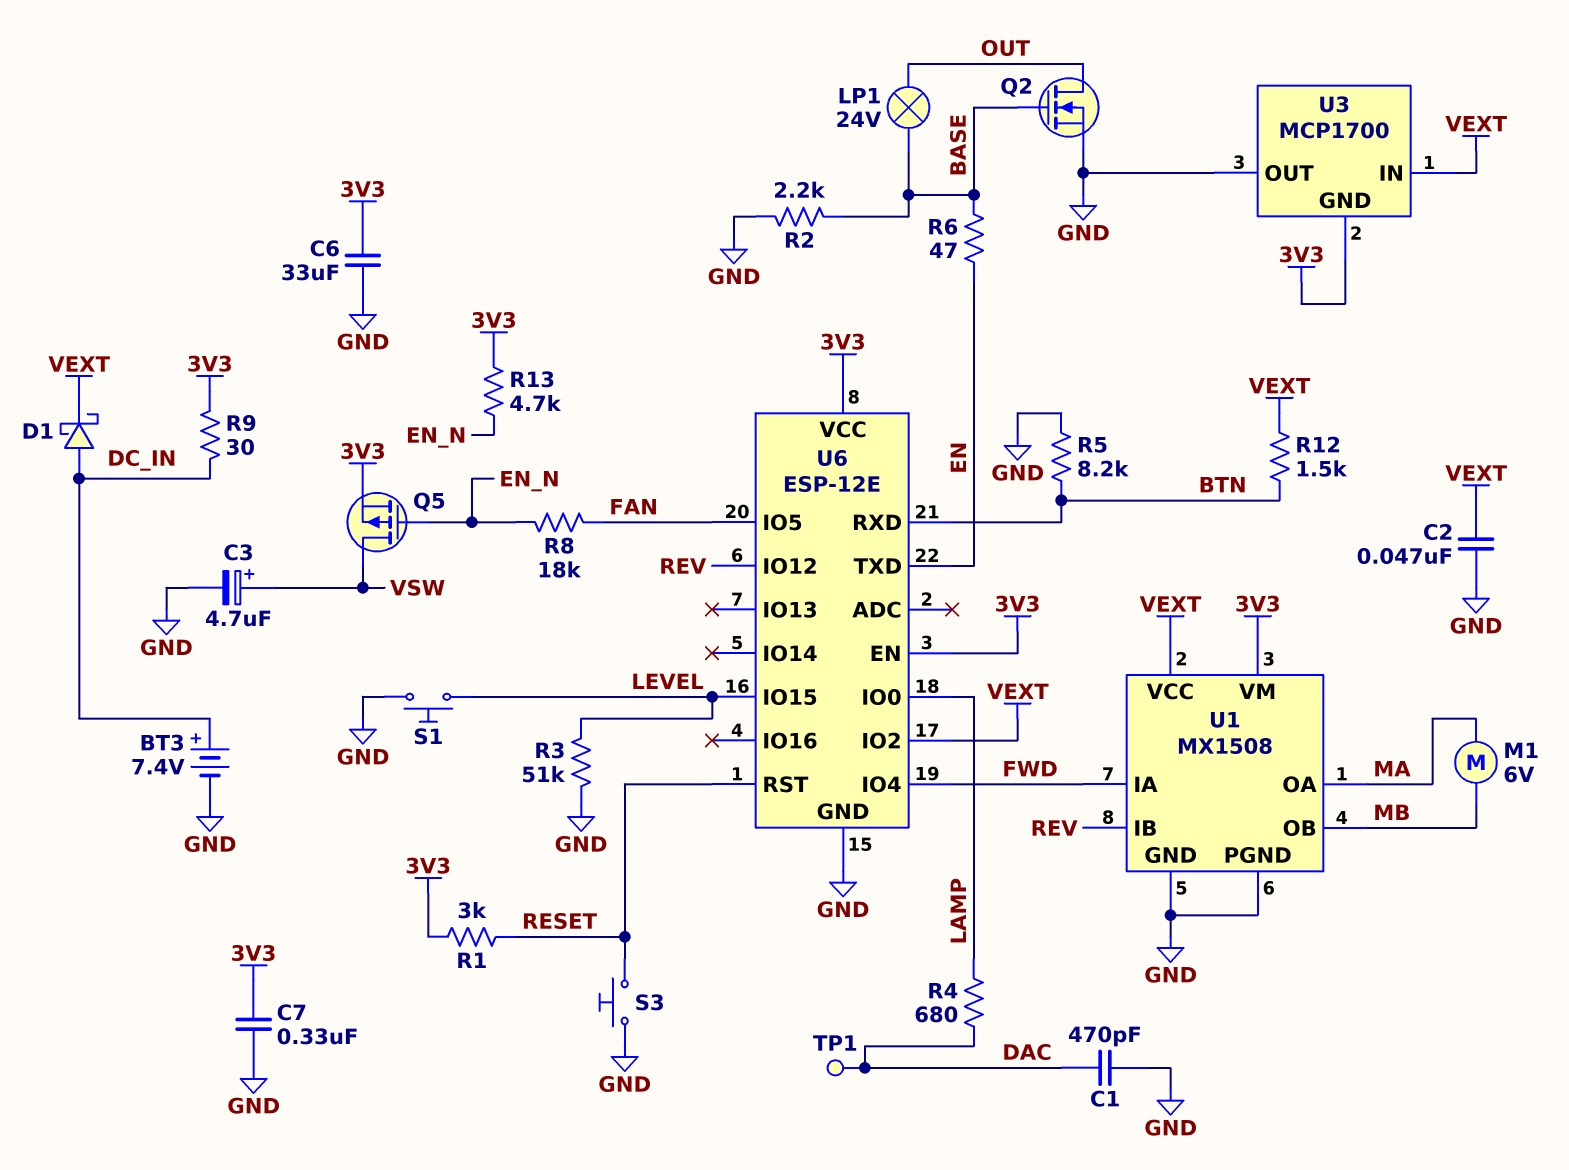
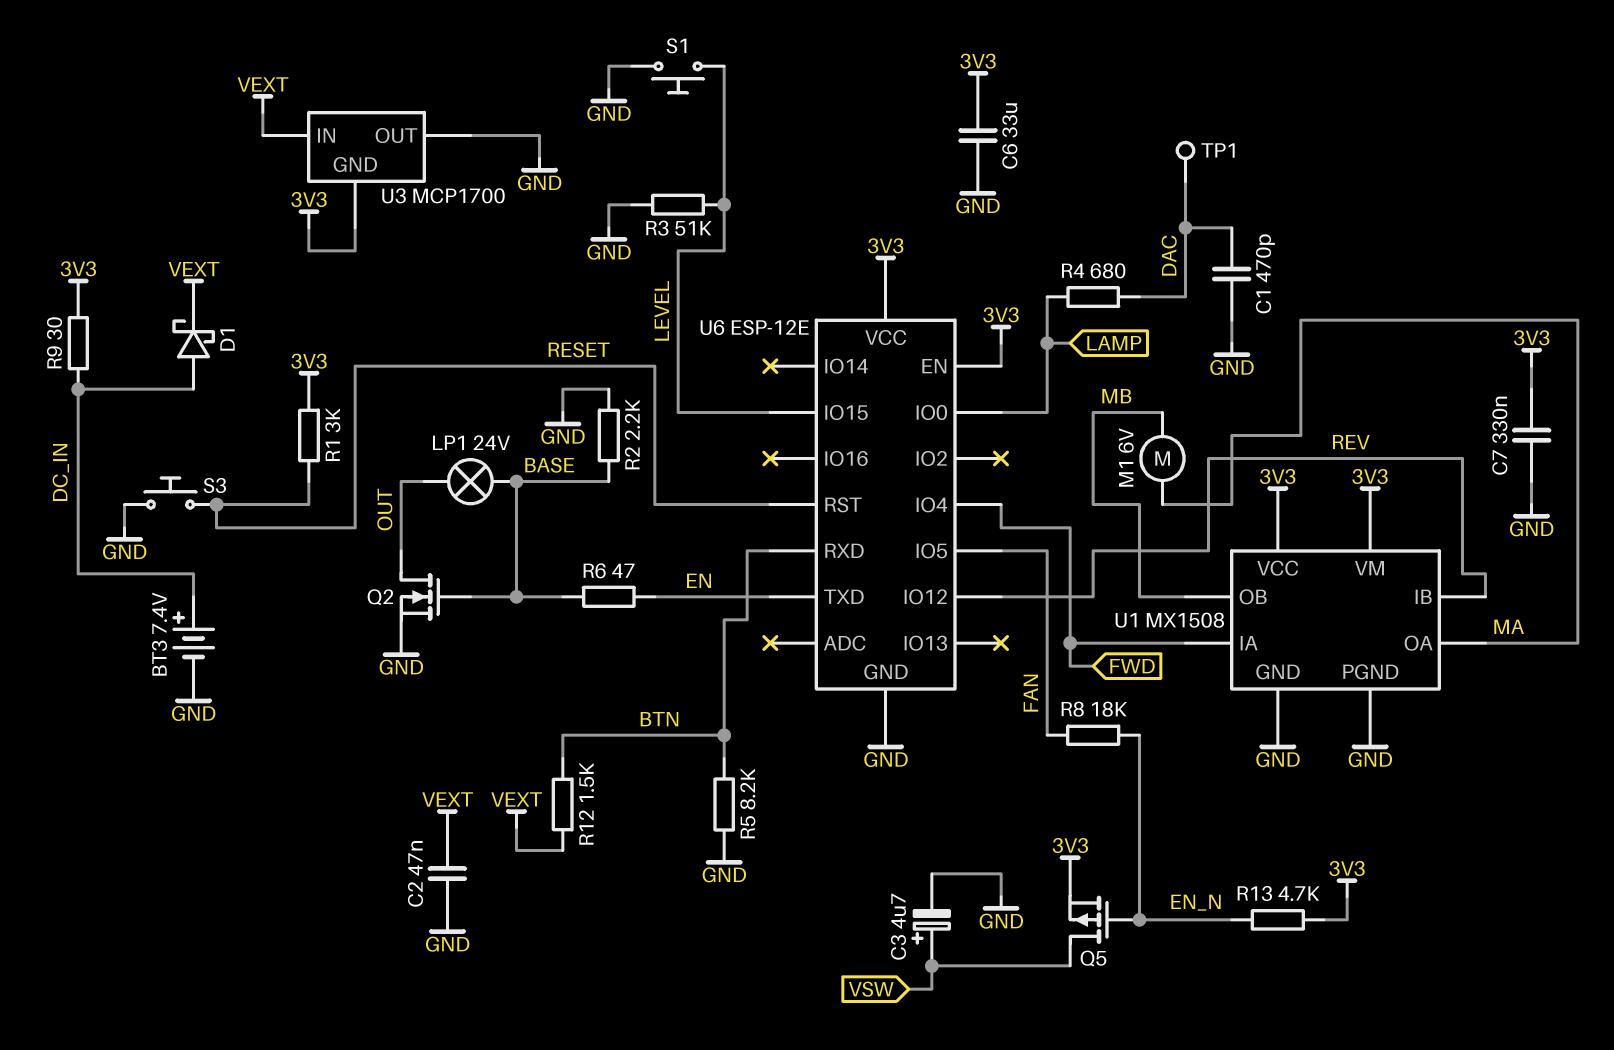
U1 pin VCC: VEXT -> 3V3
U6 pin IO2: VEXT -> none

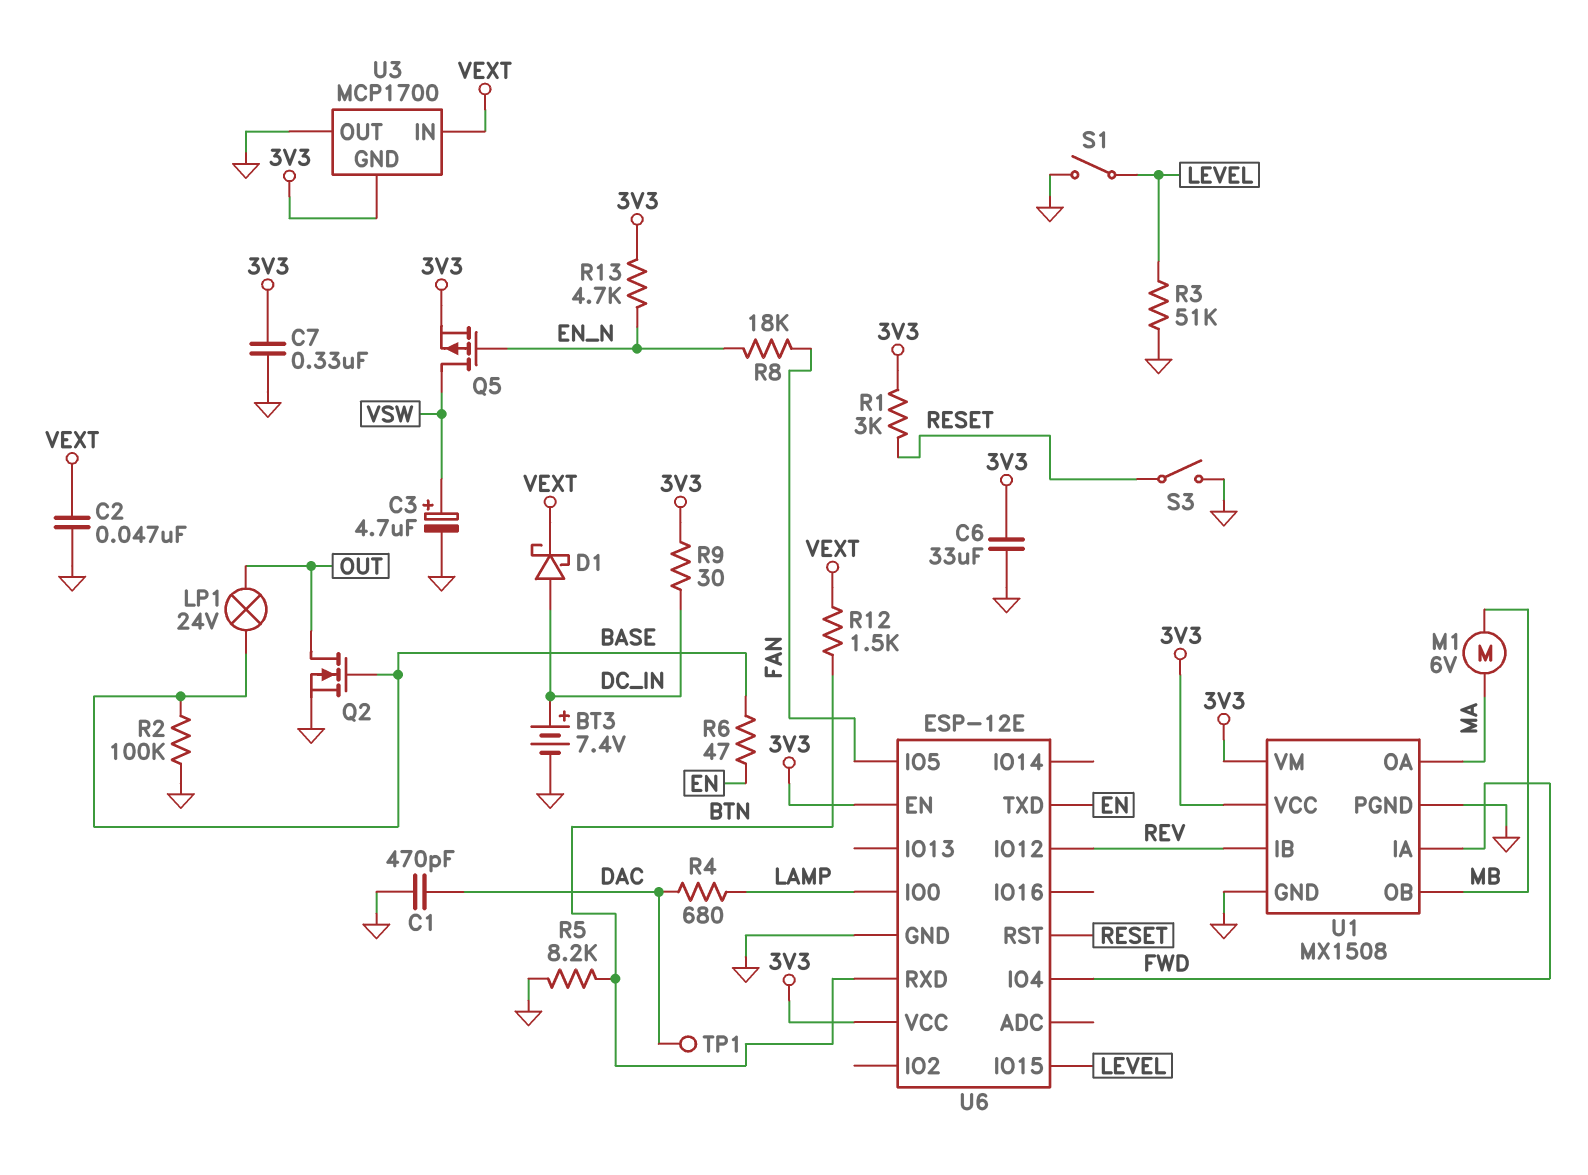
R2: 2.2k (BASE, GND) -> 100k (BASE, GND)
S1: button (GND, LEVEL) -> switch (GND, LEVEL)
S3: button (GND, RESET) -> switch (GND, RESET)

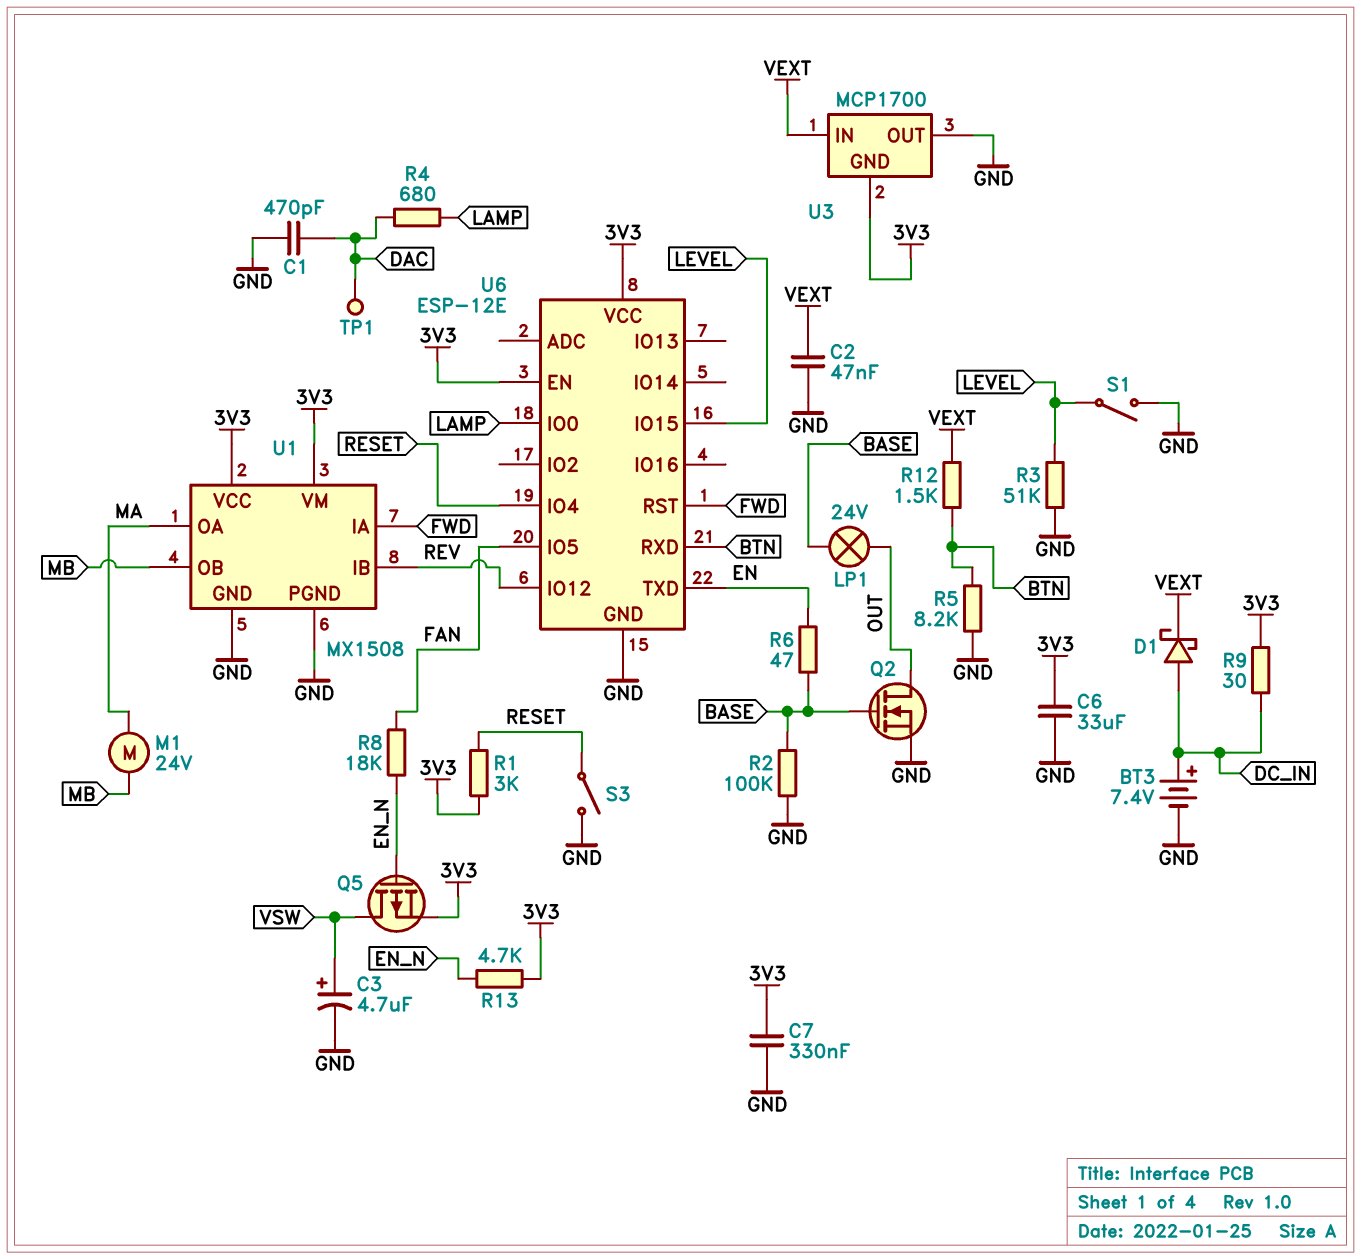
M1: motor 6V (MA, MB) -> motor 24V (MA, MB)
U6 pin IO4: FWD -> RESET
U6 pin RST: RESET -> FWD

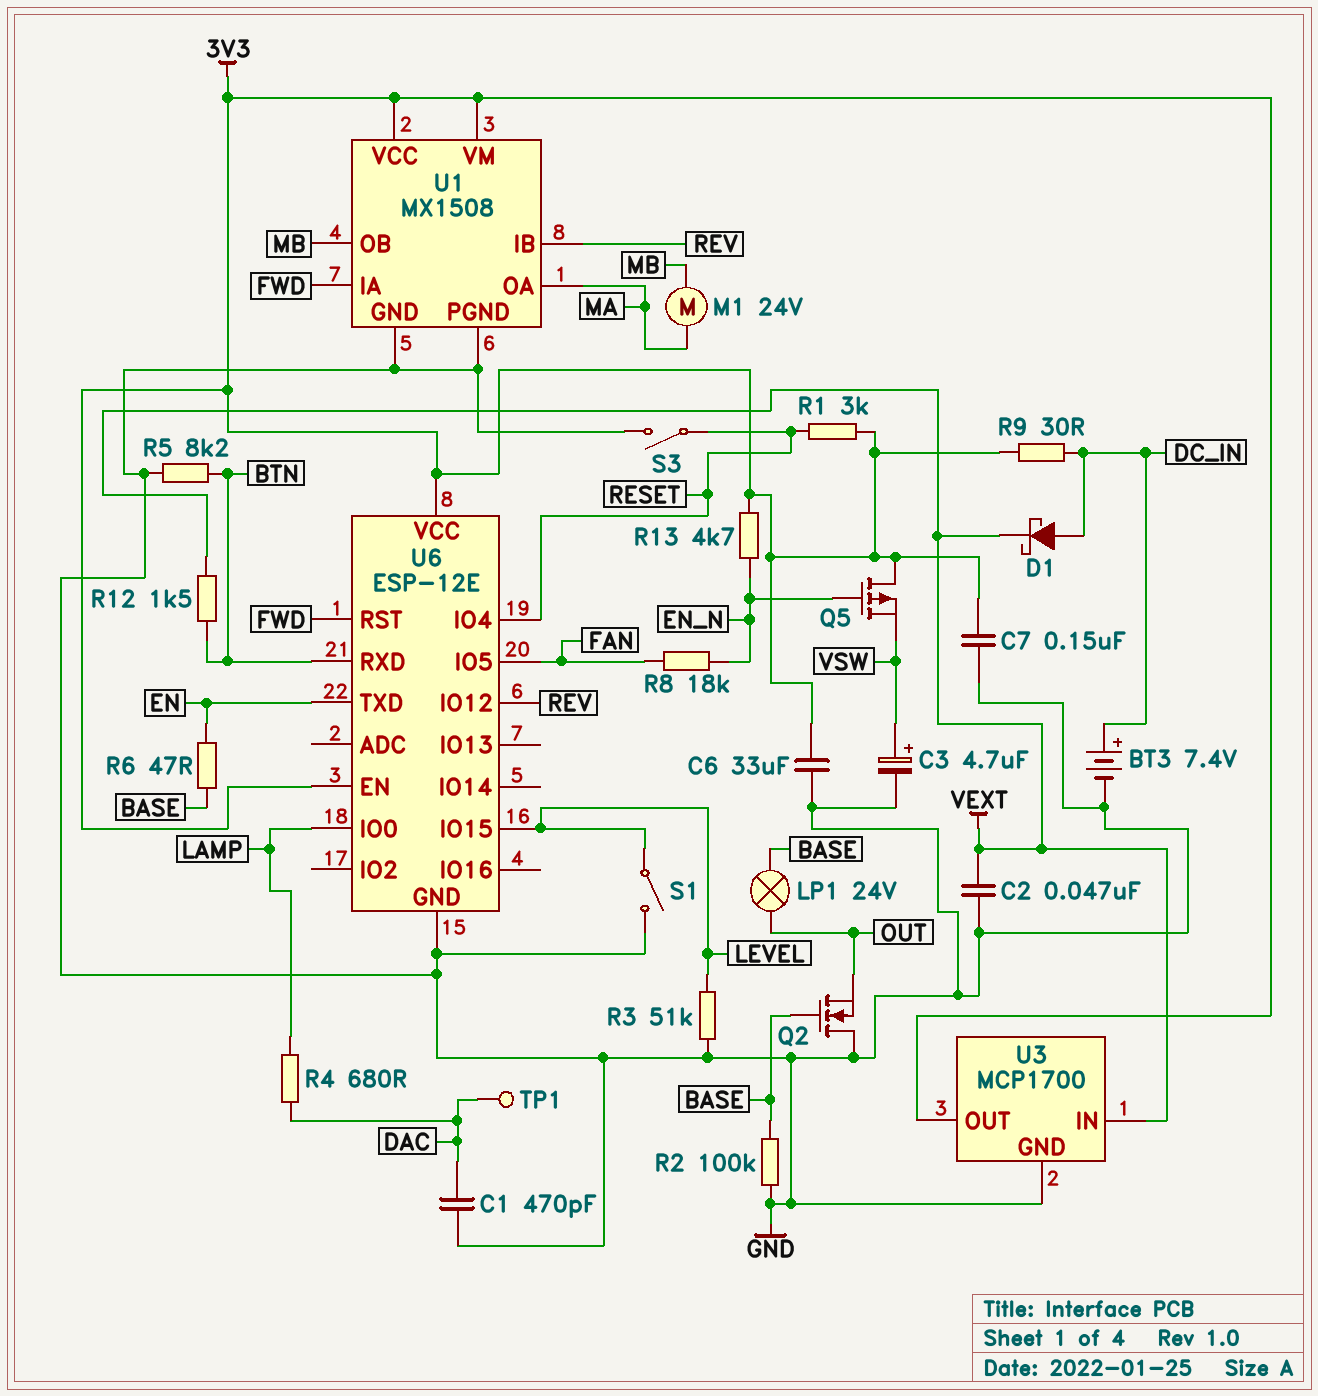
C7: 330nF (3V3, GND) -> 150nF (3V3, GND)
Q2: NMOS (G BASE, D OUT, S GND) -> NMOS (G BASE, D GND, S OUT)
Q5: PMOS (G EN_N, D VSW, S 3V3) -> PMOS (G EN_N, D 3V3, S VSW)
U3 pin GND: 3V3 -> GND
U3 pin OUT: GND -> 3V3

